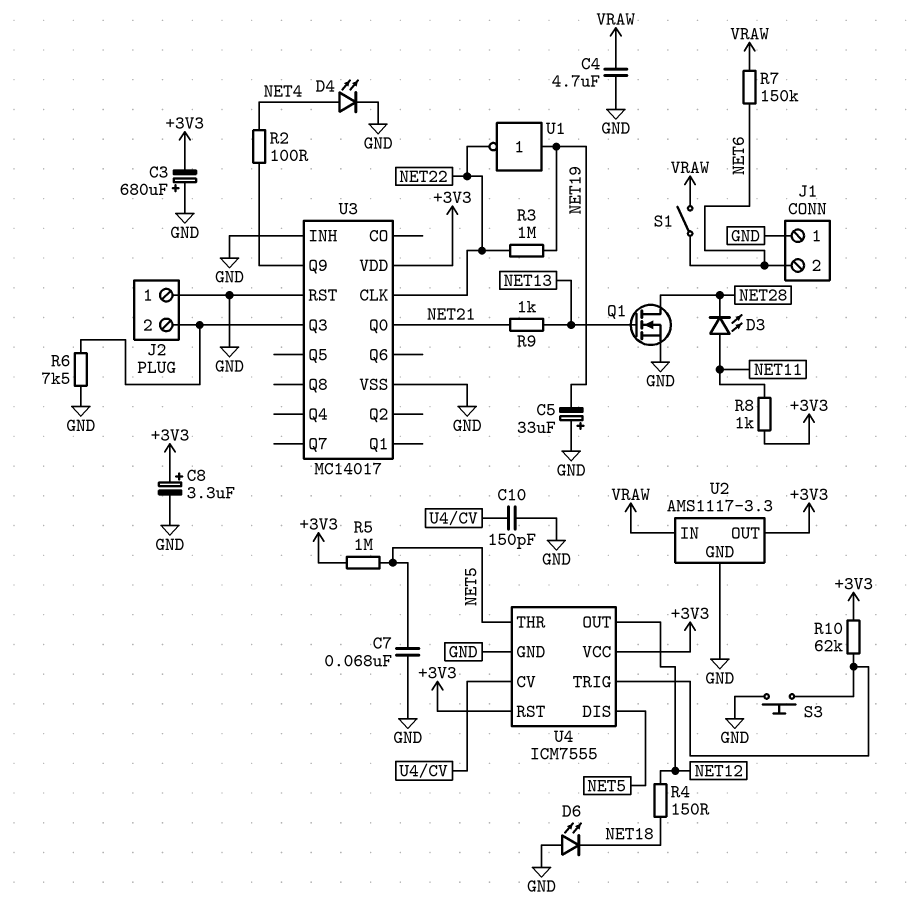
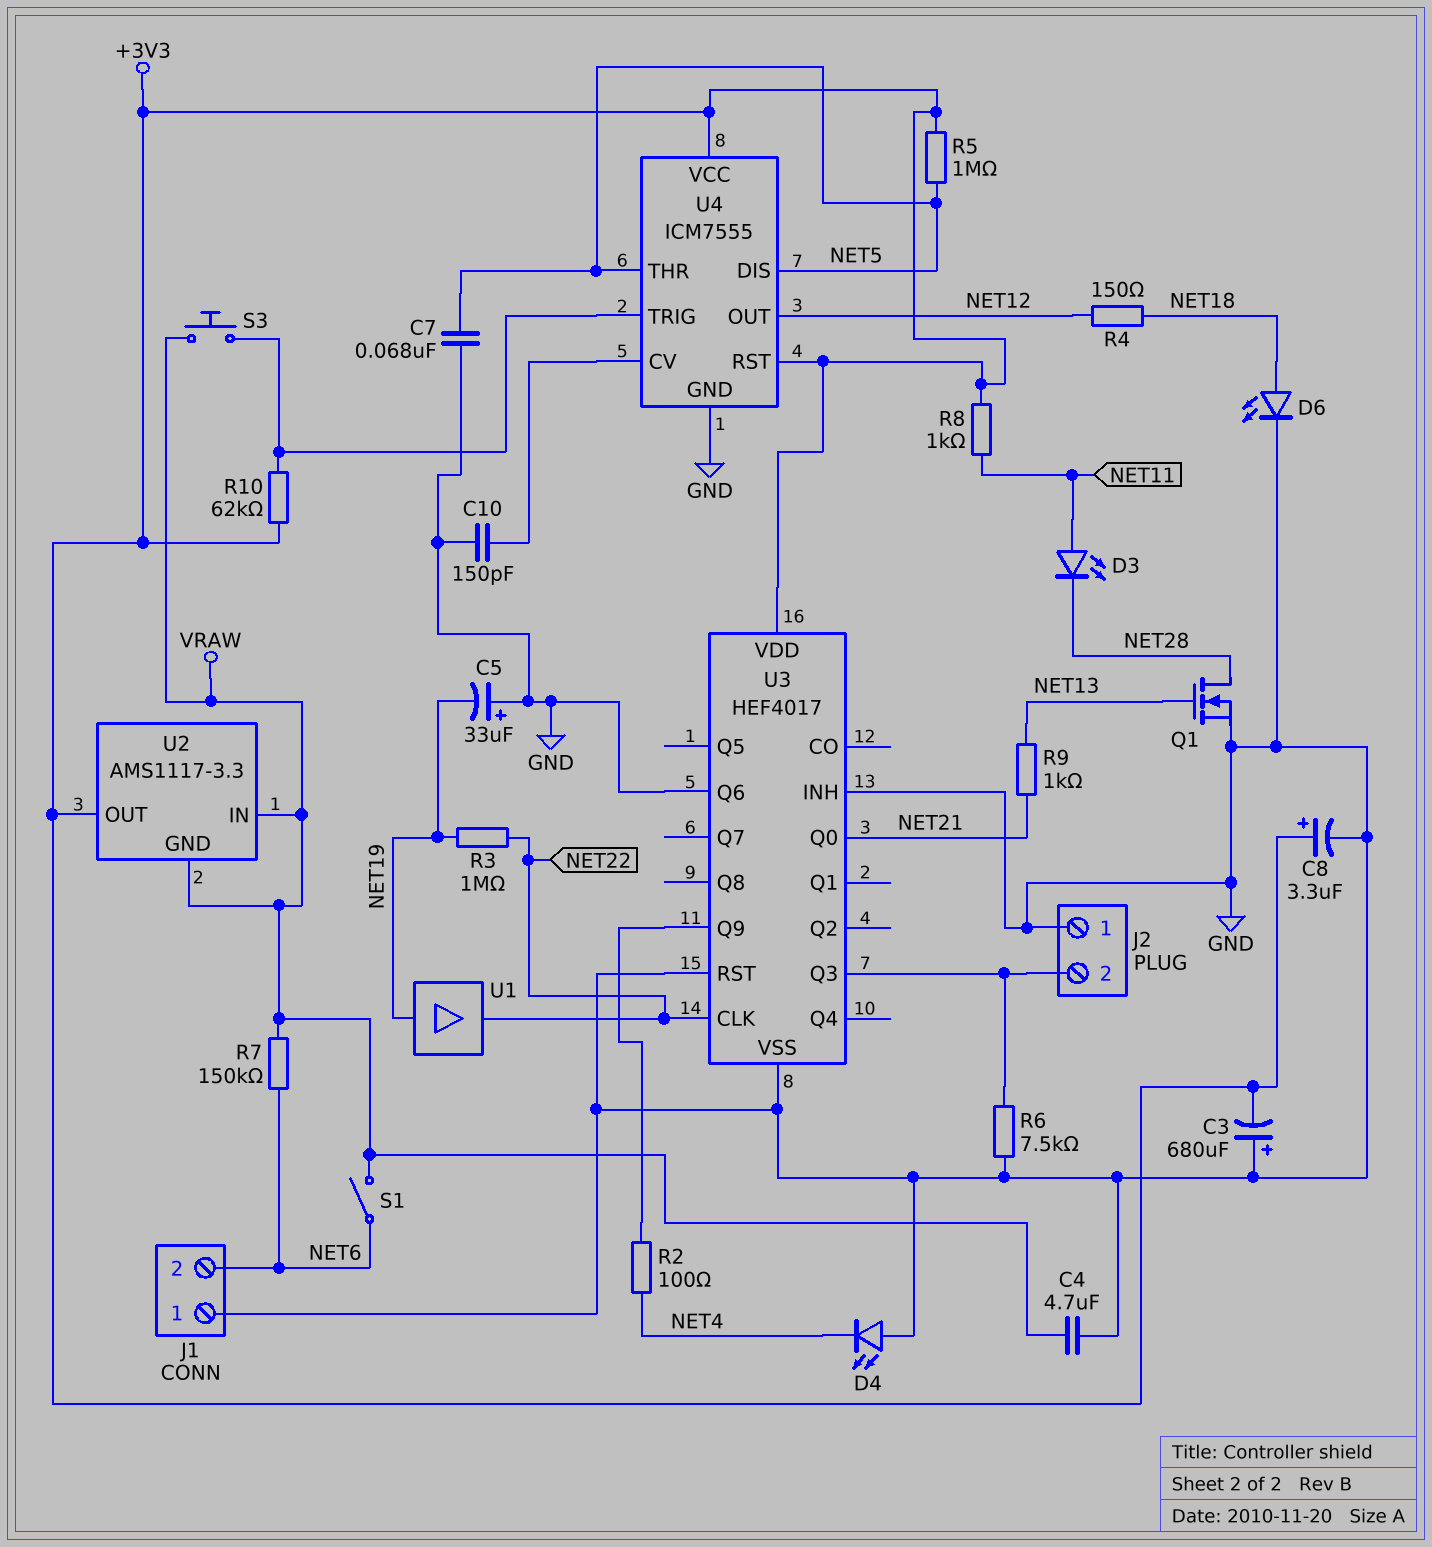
D4: LED (A NET4, K GND) -> LED (A GND, K NET4)
D6: LED (A GND, K NET18) -> LED (A NET18, K GND)
S3: button (GND, U4/TRIG) -> button (U4/TRIG, VRAW)
U1: NOT (in NET19, out NET22) -> buffer (in NET19, out NET22)
U2 pin GND: GND -> VRAW
U3: MC14017 -> HEF4017
U3 pin Q6: none -> GND

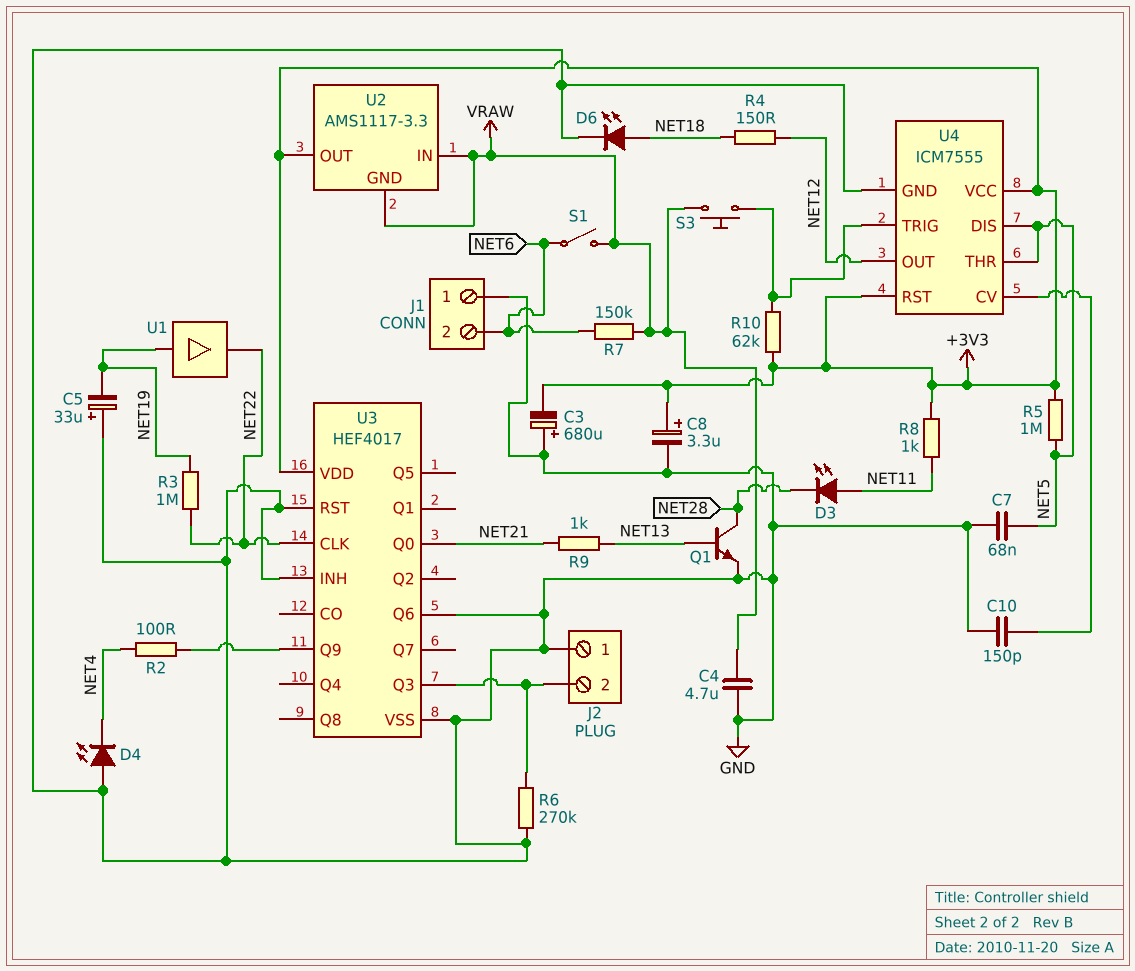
Q1: NMOS (G NET13, D NET28, S GND) -> NPN (B NET13, C NET28, E GND)
R6: 7.5k (GND, J2/2) -> 270k (GND, J2/2)

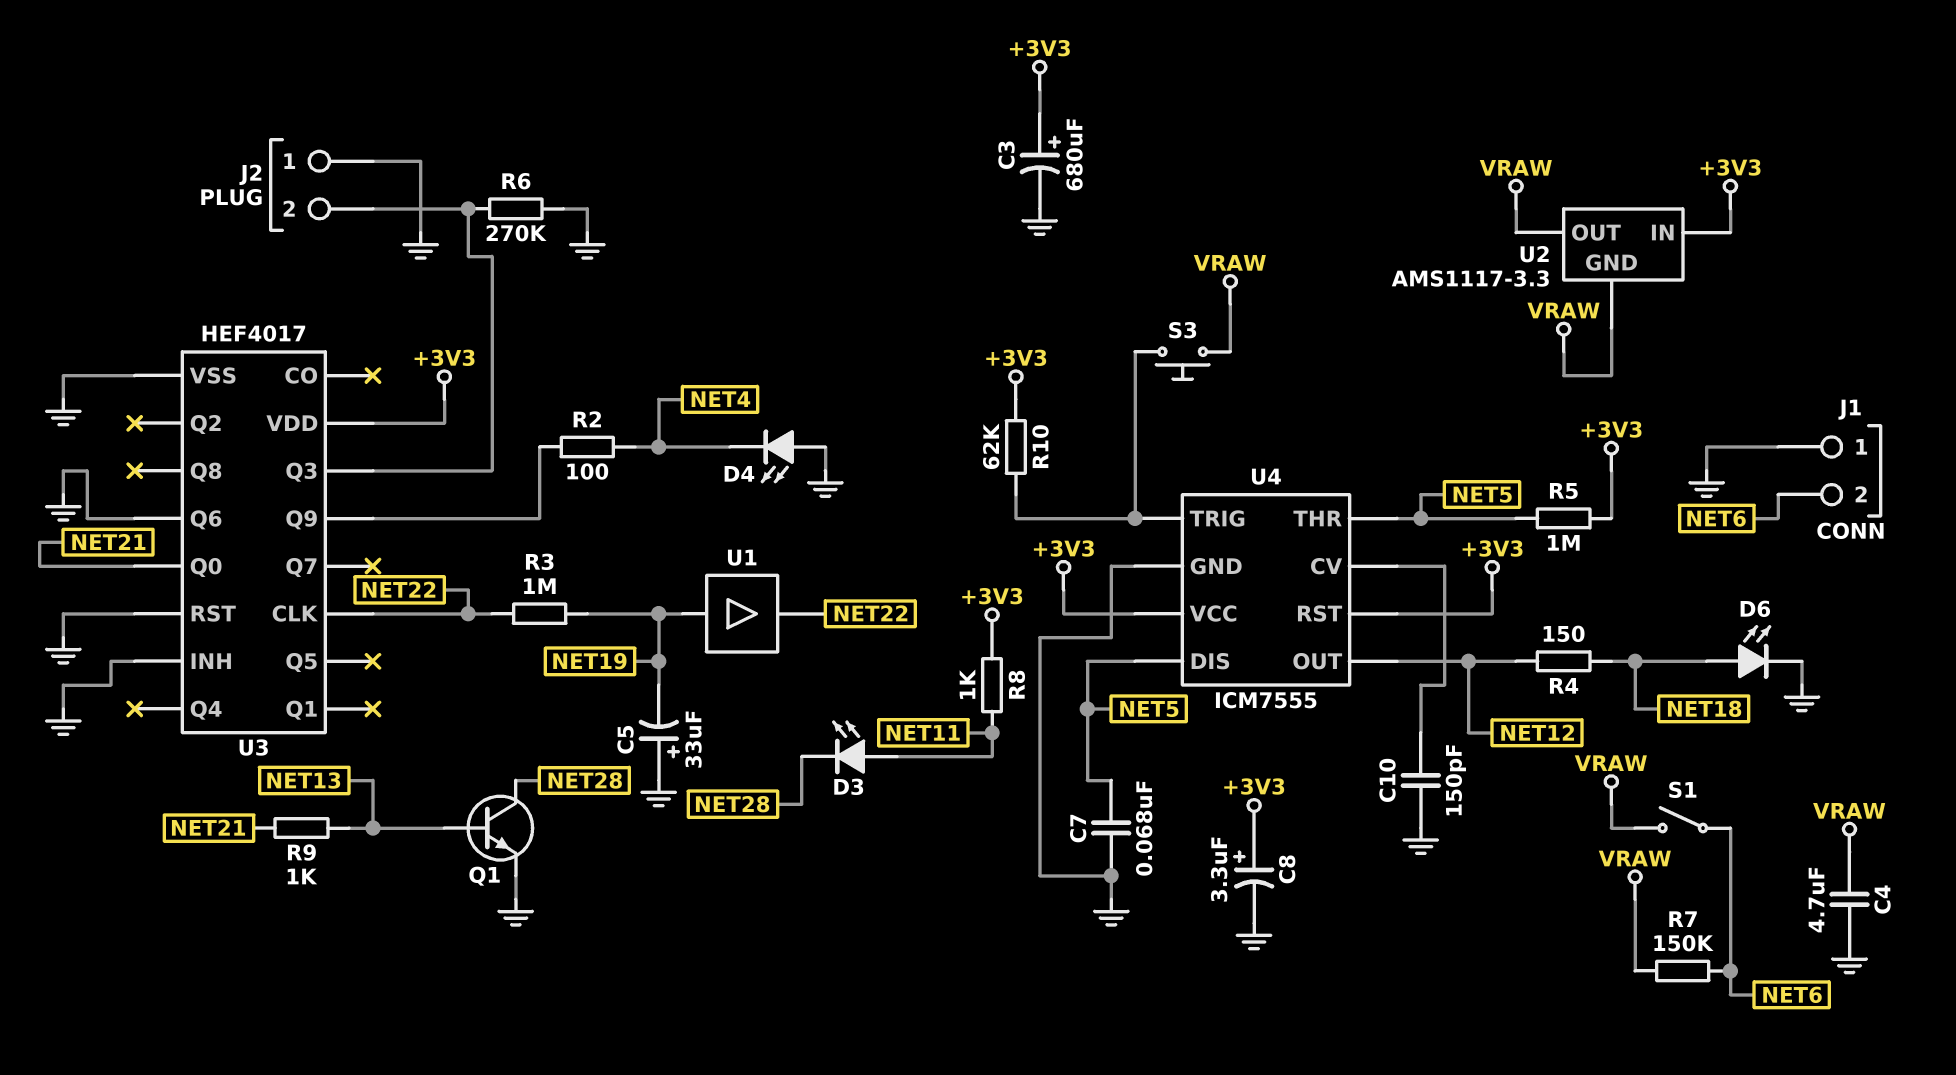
C3: 680uF (plus GND, minus +3V3) -> 680uF (plus +3V3, minus GND)
U2 pin IN: VRAW -> +3V3
U2 pin OUT: +3V3 -> VRAW

